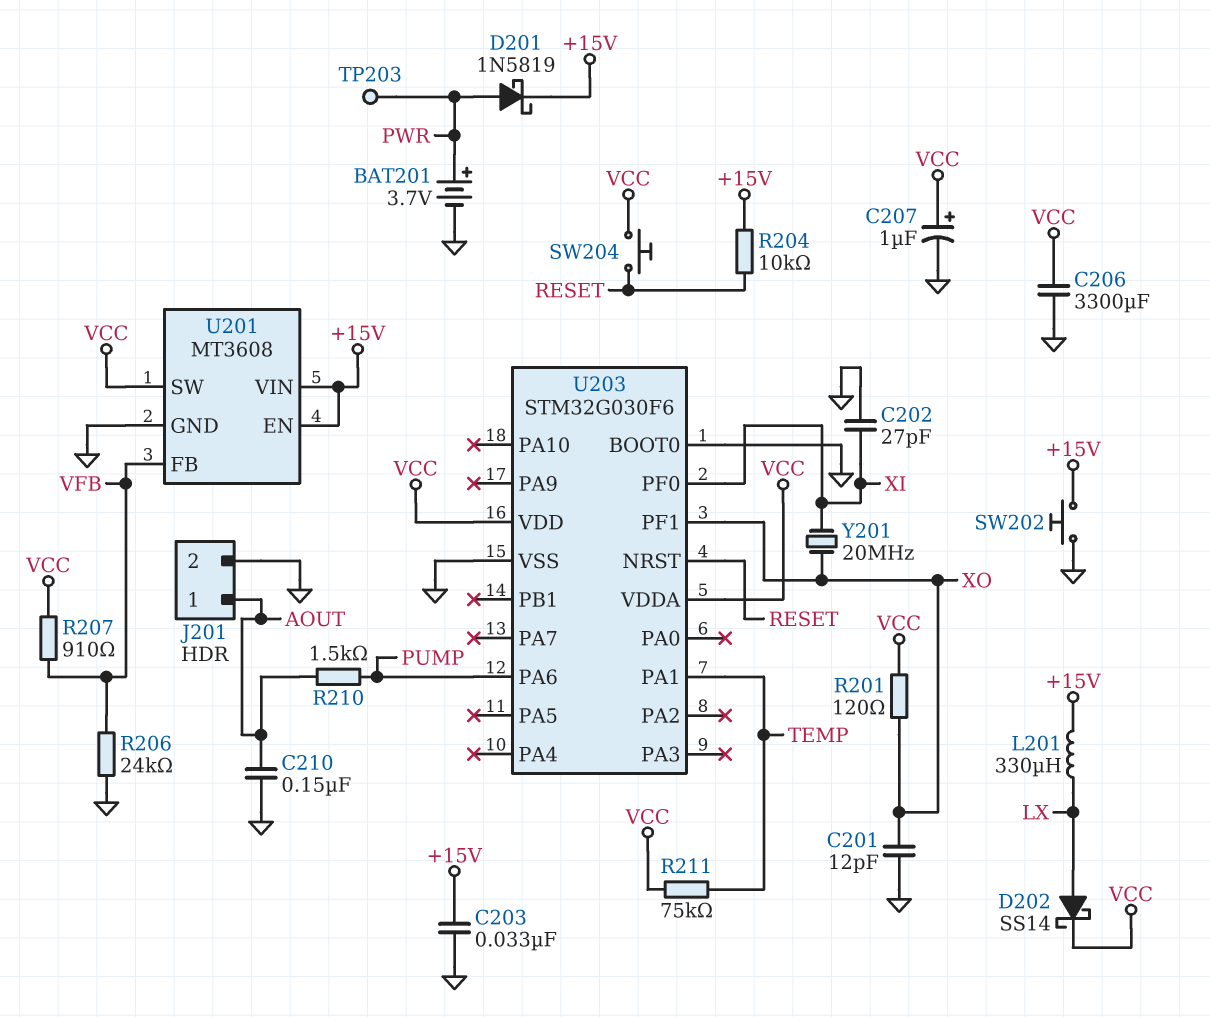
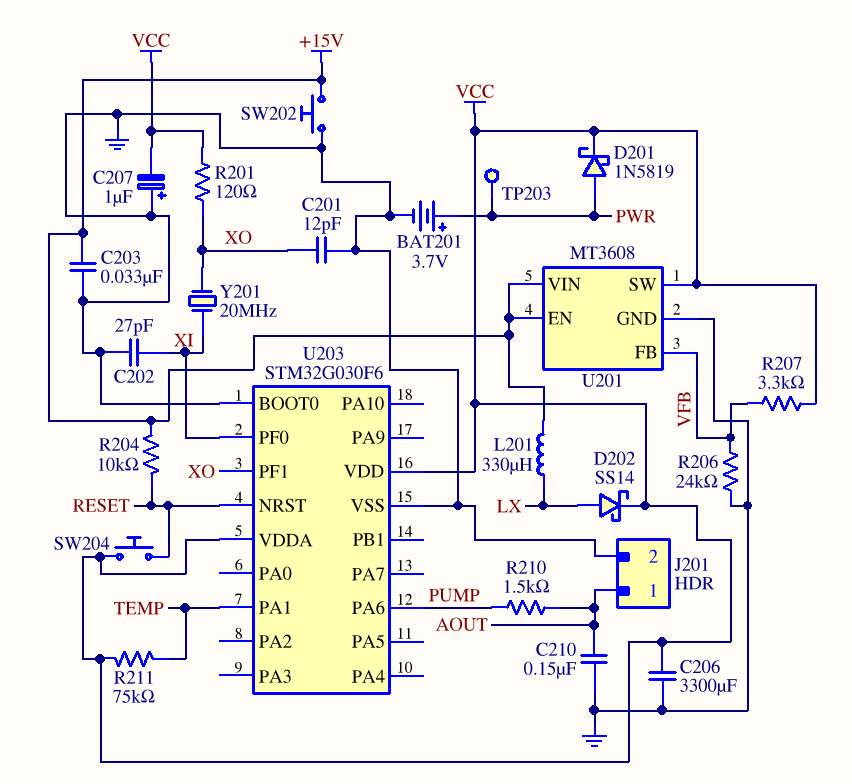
C207: 1uF (plus VCC, minus GND) -> 1uF (plus GND, minus VCC)
D201: schottky 1N5819 (A PWR, K +15V) -> schottky 1N5819 (A PWR, K VCC)
R207: 910 (VCC, VFB) -> 3.3k (VCC, VFB)

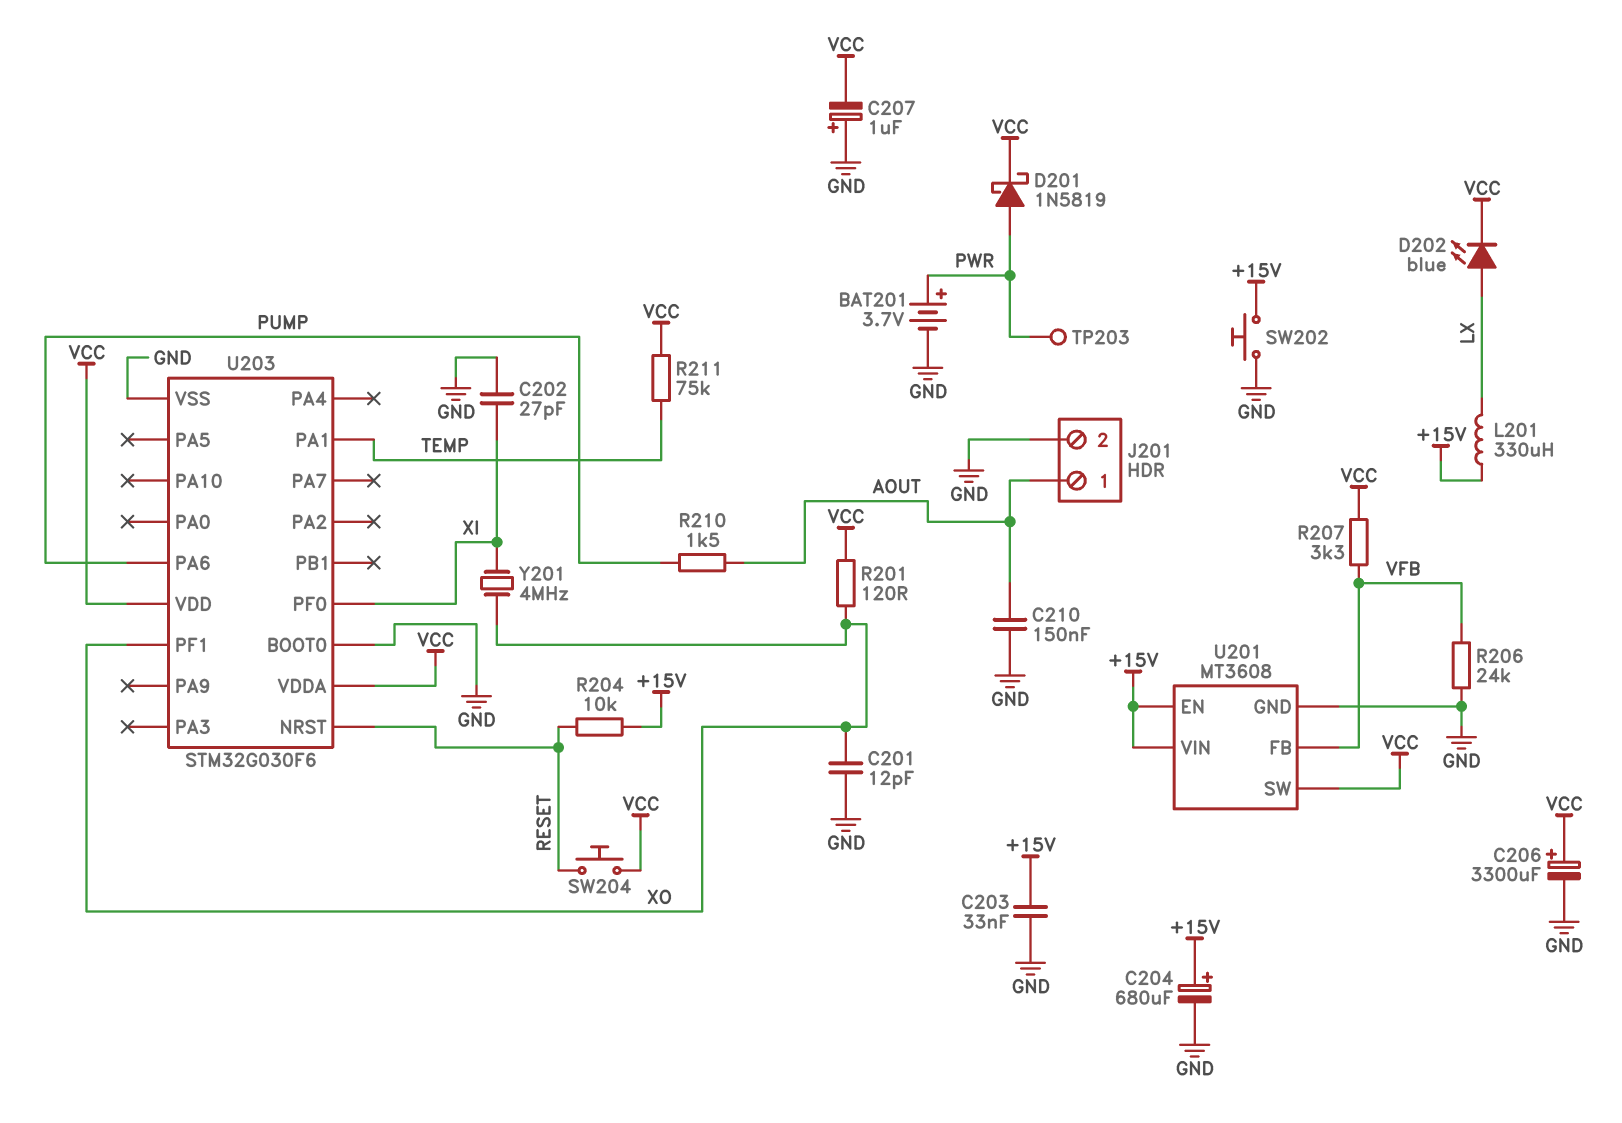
C204: none -> 680uF (plus +15V, minus GND)
C206: 3300uF (GND, VCC) -> 3300uF (plus VCC, minus GND)
D202: schottky SS14 (A LX, K VCC) -> LED blue (A LX, K VCC)
Y201: 20MHz (XI, XO) -> 4MHz (XI, XO)

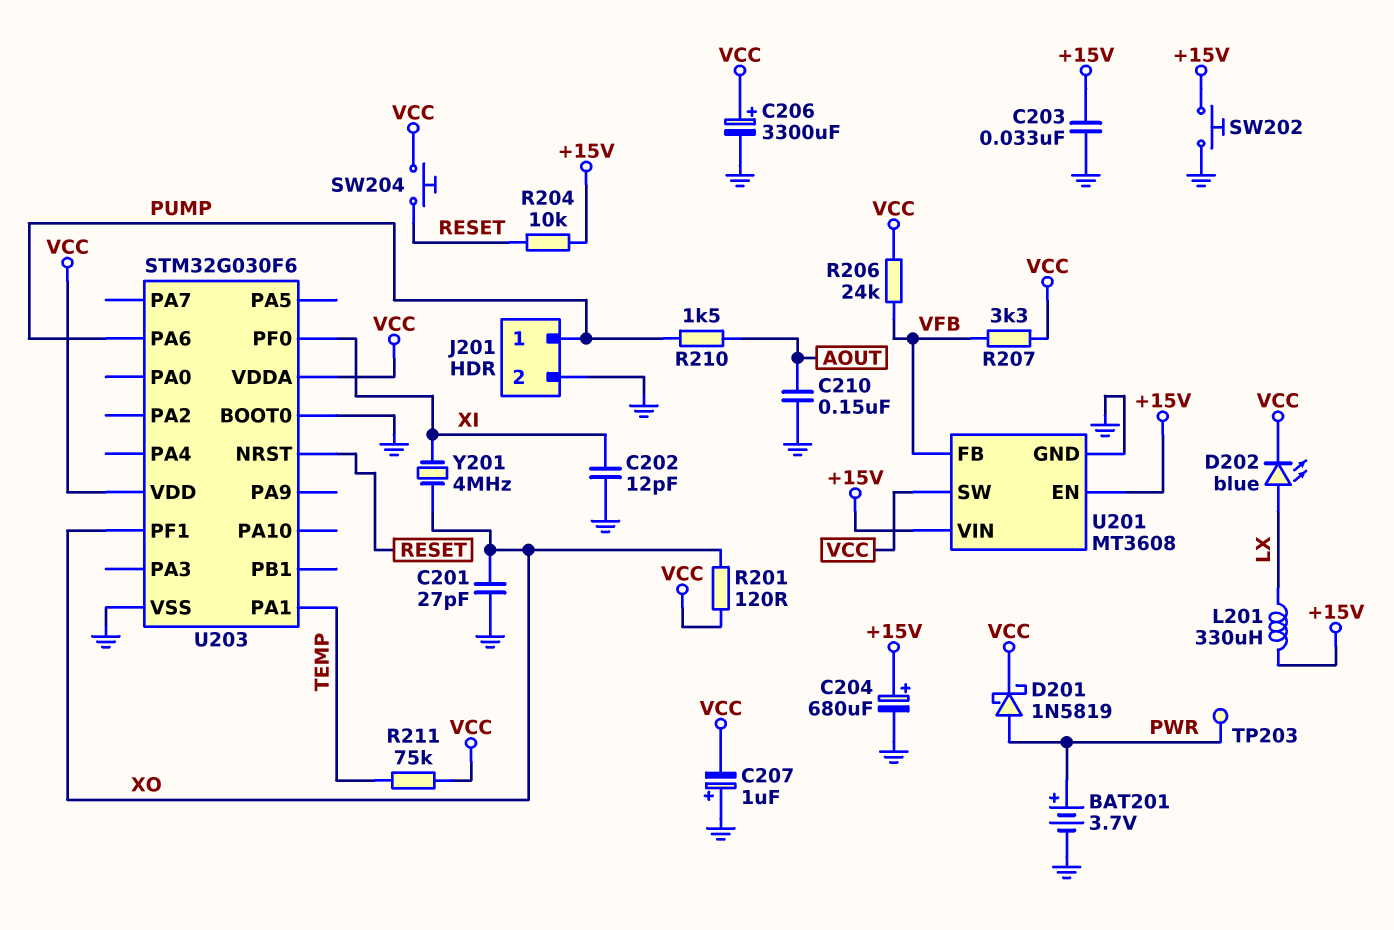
C201: 12pF (GND, XO) -> 27pF (GND, XO)
C202: 27pF (GND, XI) -> 12pF (GND, XI)
J201 pin 1: AOUT -> PUMP
R206: 24k (GND, VFB) -> 24k (VCC, VFB)

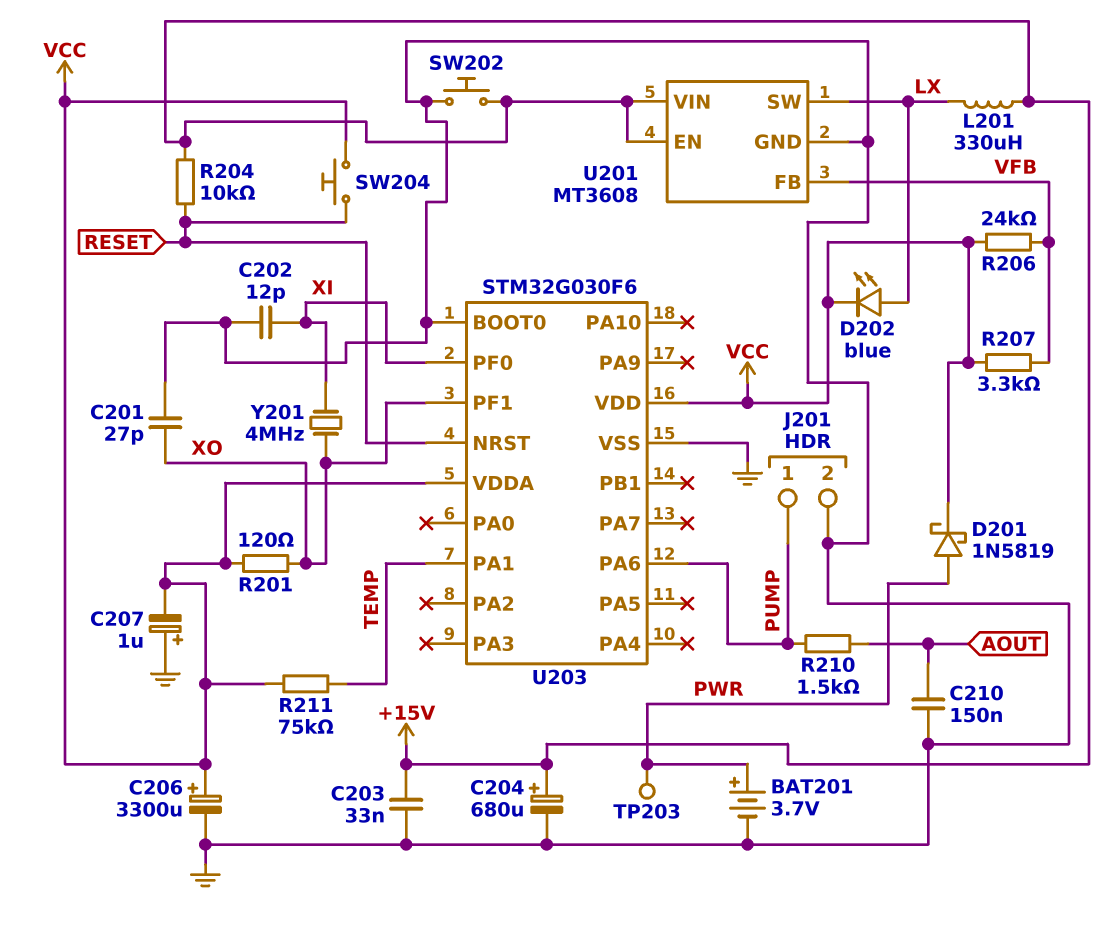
U201 pin SW: VCC -> LX

